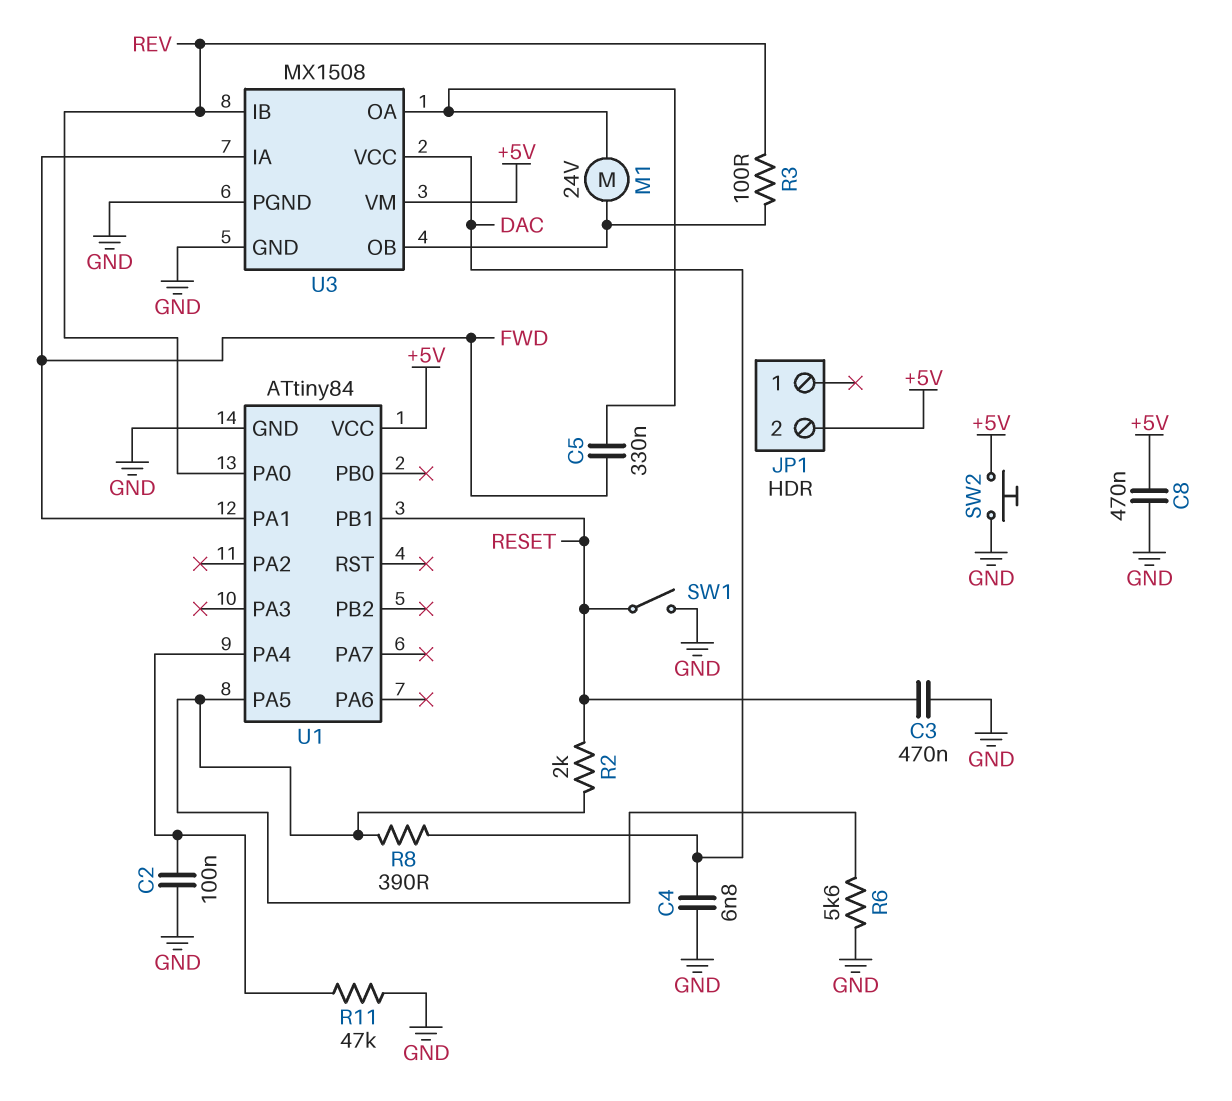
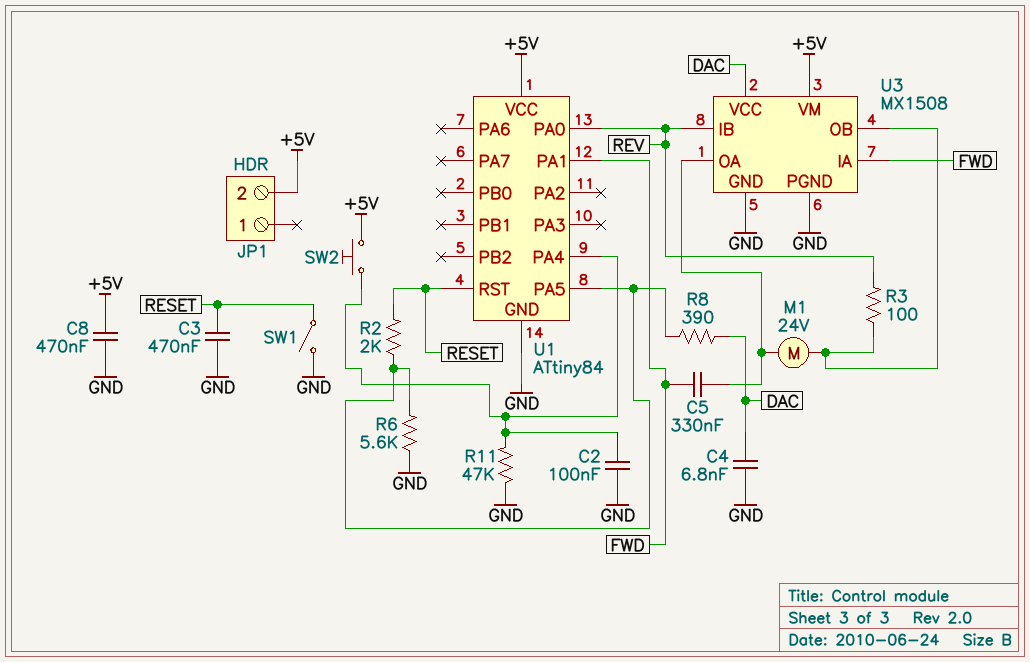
SW2: button (+5V, GND) -> button (+5V, U1/PA4)
U1 pin PB1: RESET -> none
U1 pin RST: none -> RESET

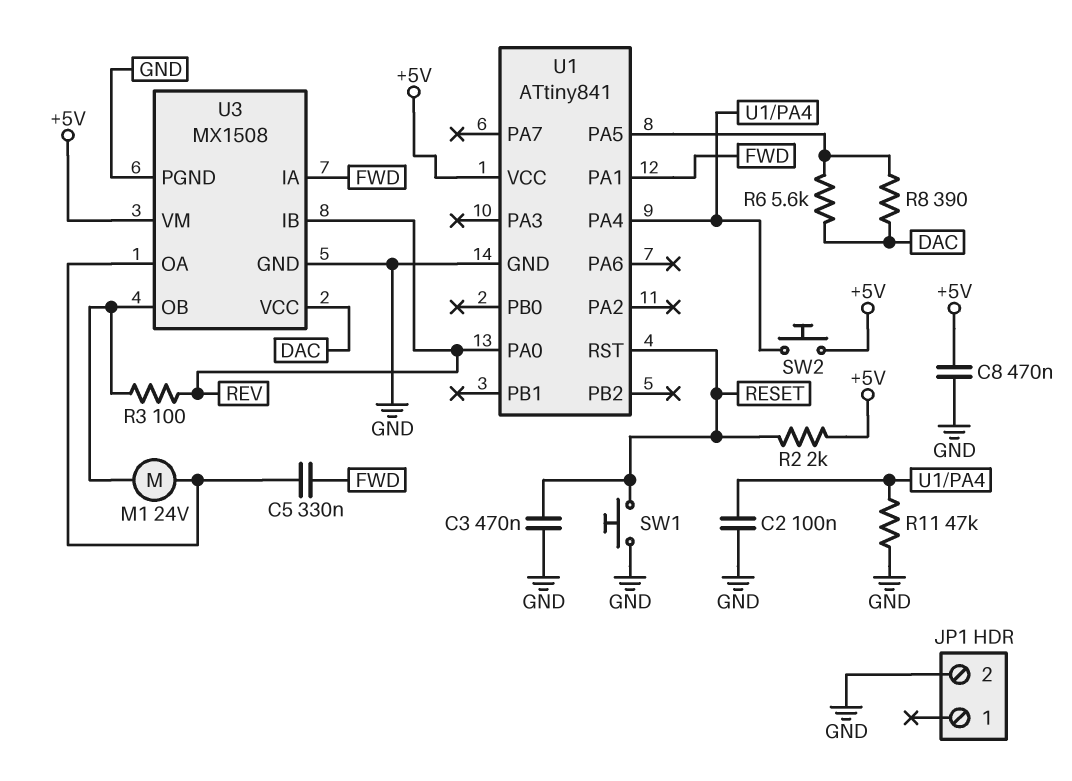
C4: 6.8nF (DAC, GND) -> none
JP1 pin 2: +5V -> GND
R2: 2k (RESET, U1/PA5) -> 2k (+5V, RESET)
R6: 5.6k (GND, U1/PA5) -> 5.6k (DAC, U1/PA5)
SW1: switch (GND, RESET) -> button (GND, RESET)
U1: ATtiny84 -> ATtiny841

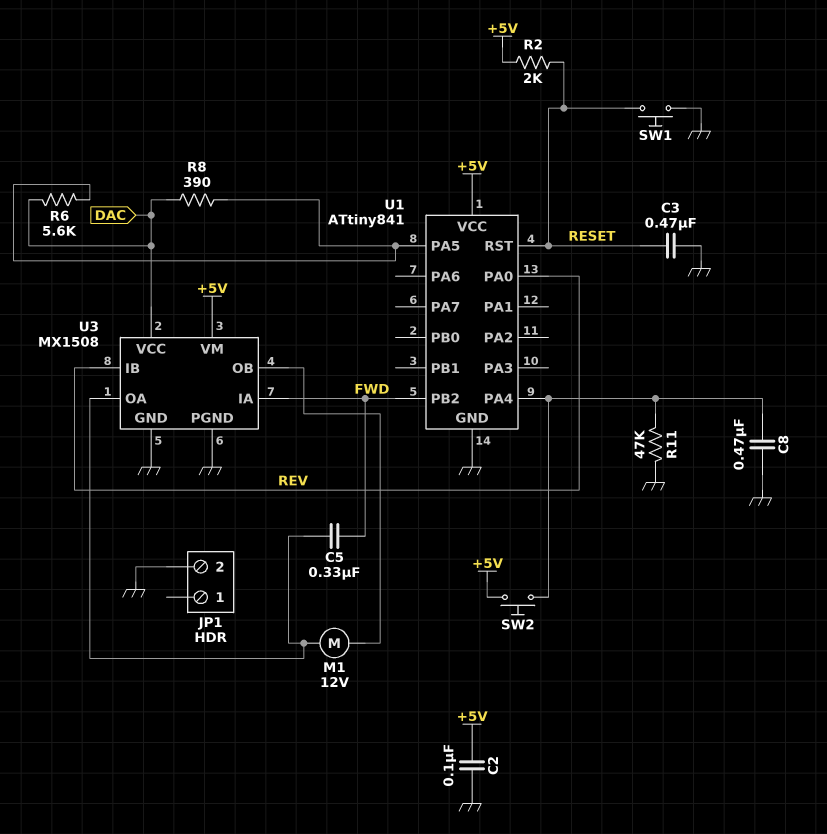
C2: 100nF (GND, U1/PA4) -> 100nF (+5V, GND)
C8: 470nF (+5V, GND) -> 470nF (GND, U1/PA4)
M1: motor 24V (U3/OA, U3/OB) -> motor 12V (U3/OA, U3/OB)
R3: 100 (REV, U3/OB) -> none
U1 pin PA1: FWD -> none
U1 pin PB2: none -> FWD

